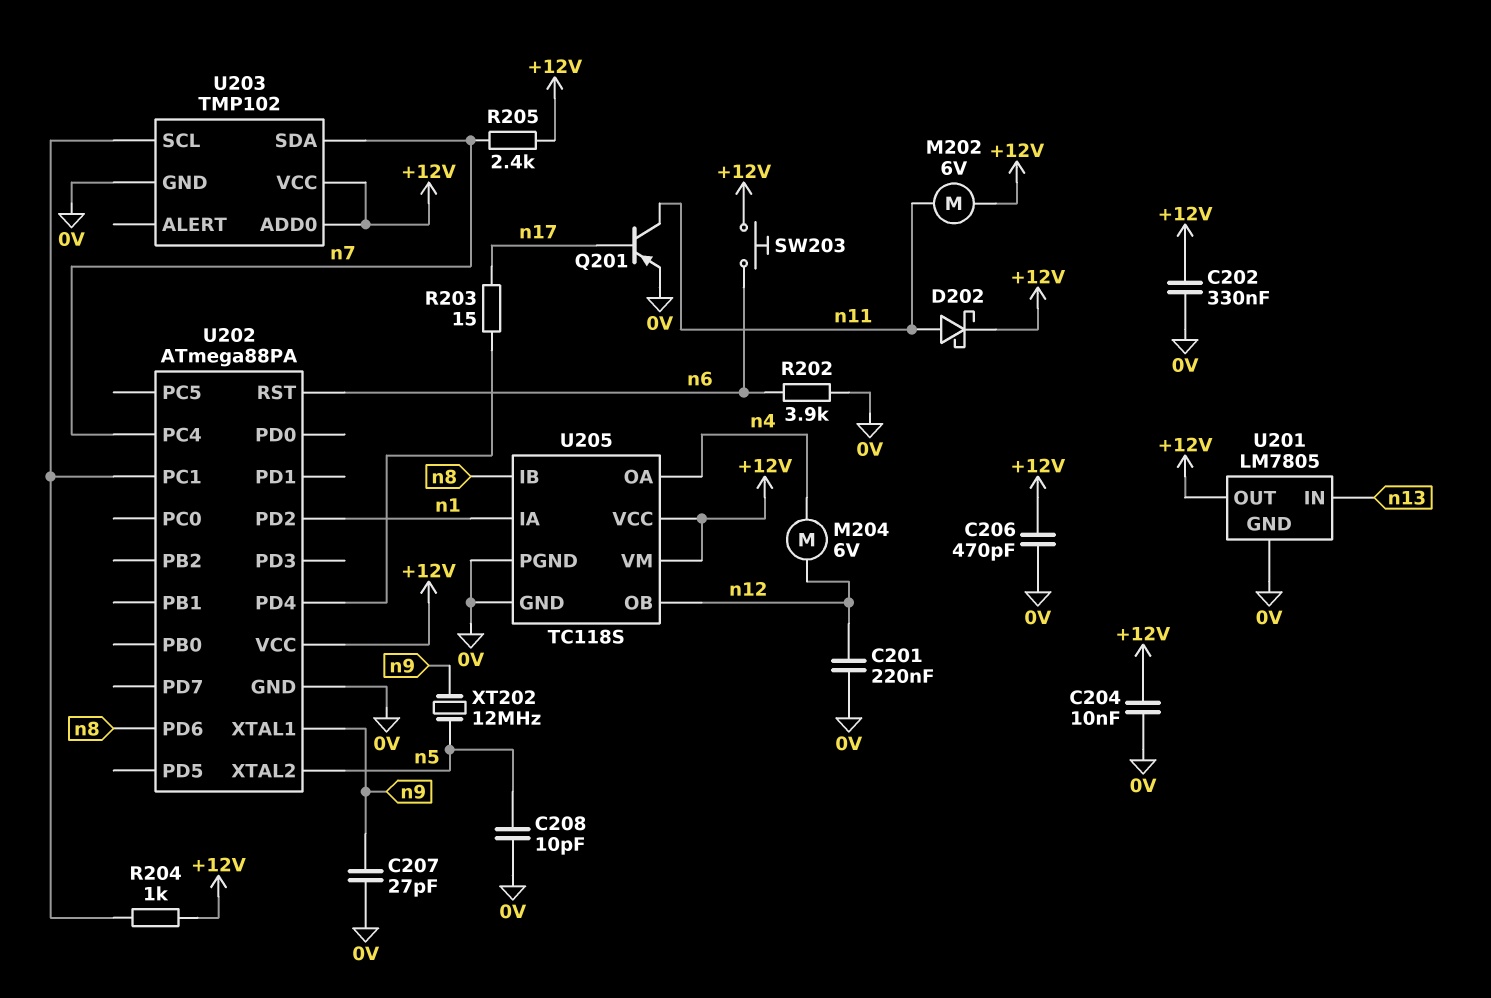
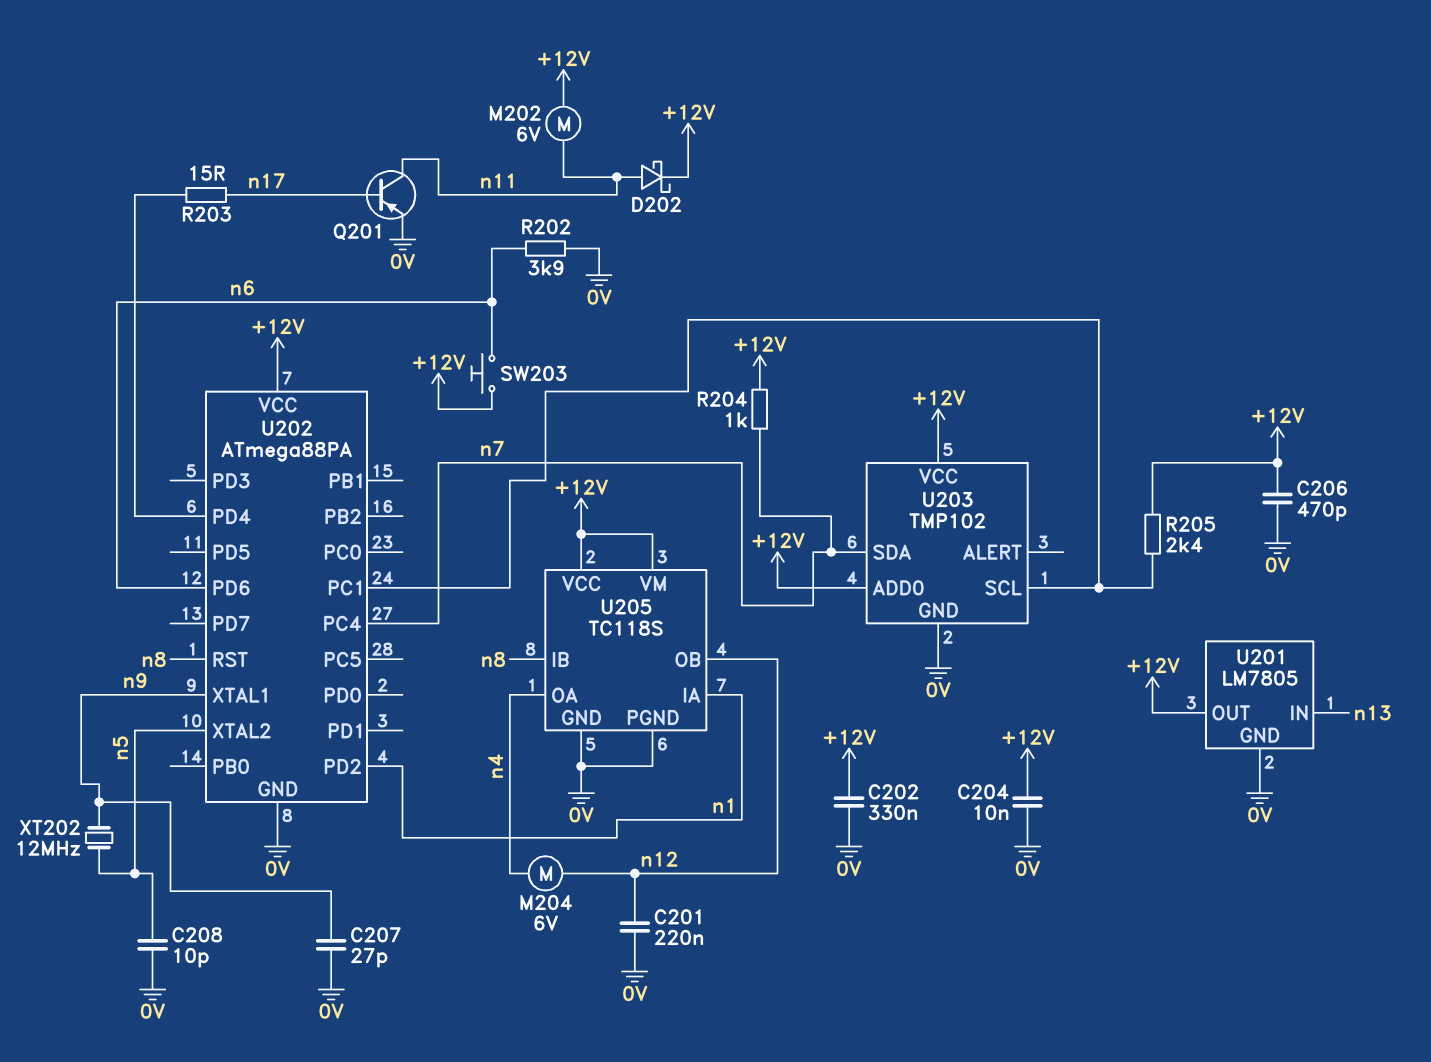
R204: 1k (+12V, U202/PC1) -> 1k (+12V, n7)
R205: 2.4k (+12V, n7) -> 2.4k (+12V, U202/PC1)
U202 pin PD6: n8 -> n6
U202 pin RST: n6 -> n8

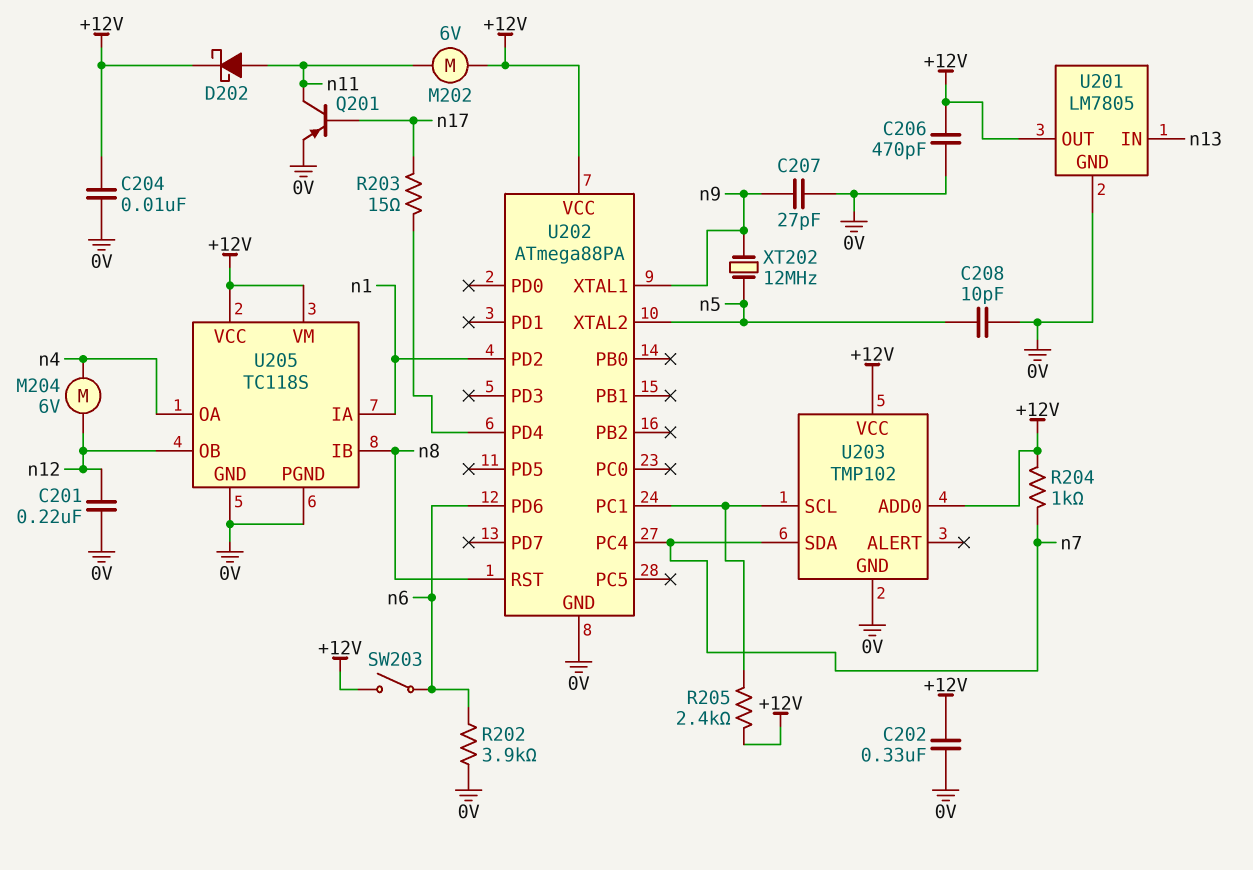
SW203: button (+12V, n6) -> switch (+12V, n6)

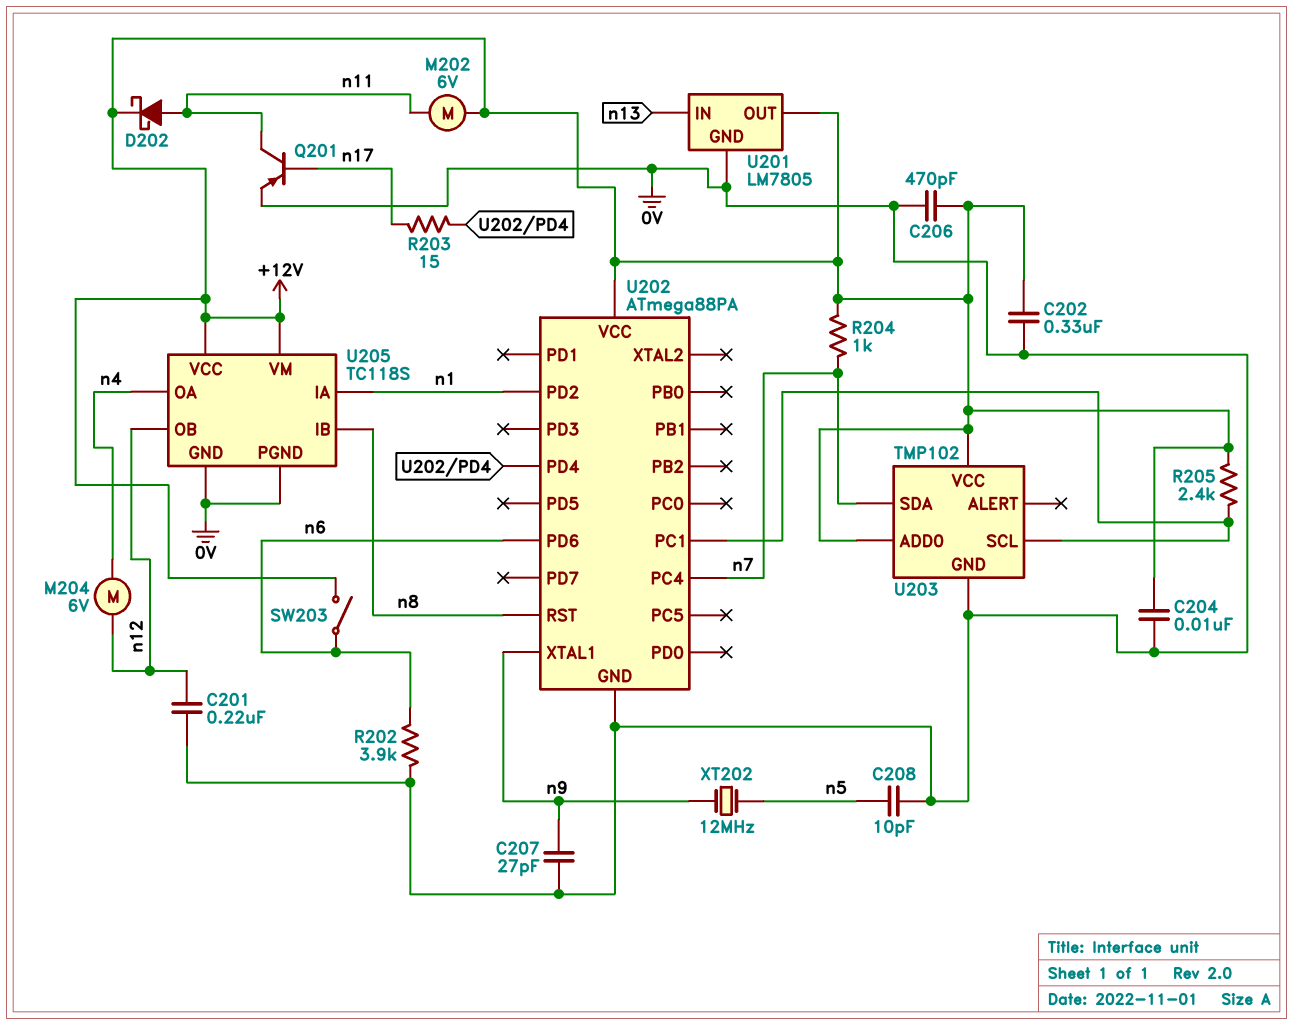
U202 pin XTAL2: n5 -> none

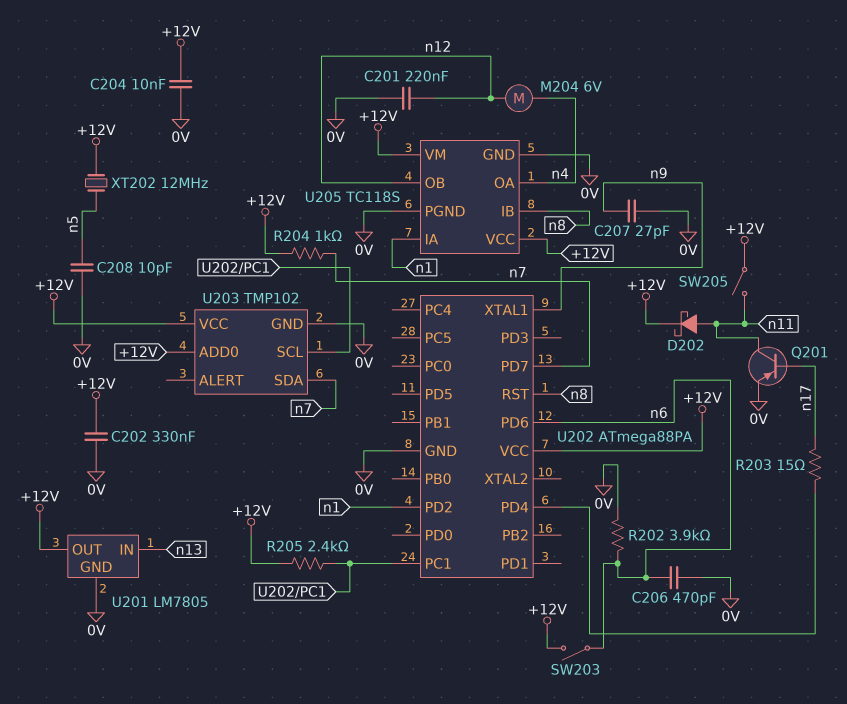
C206: 470pF (+12V, 0V) -> 470pF (0V, n6)
M202: motor 6V (+12V, n11) -> none
SW205: none -> switch (+12V, n11)
U202 pin PC4: n7 -> none
U202 pin PD7: none -> n7
XT202: 12MHz (n5, n9) -> 12MHz (+12V, n5)

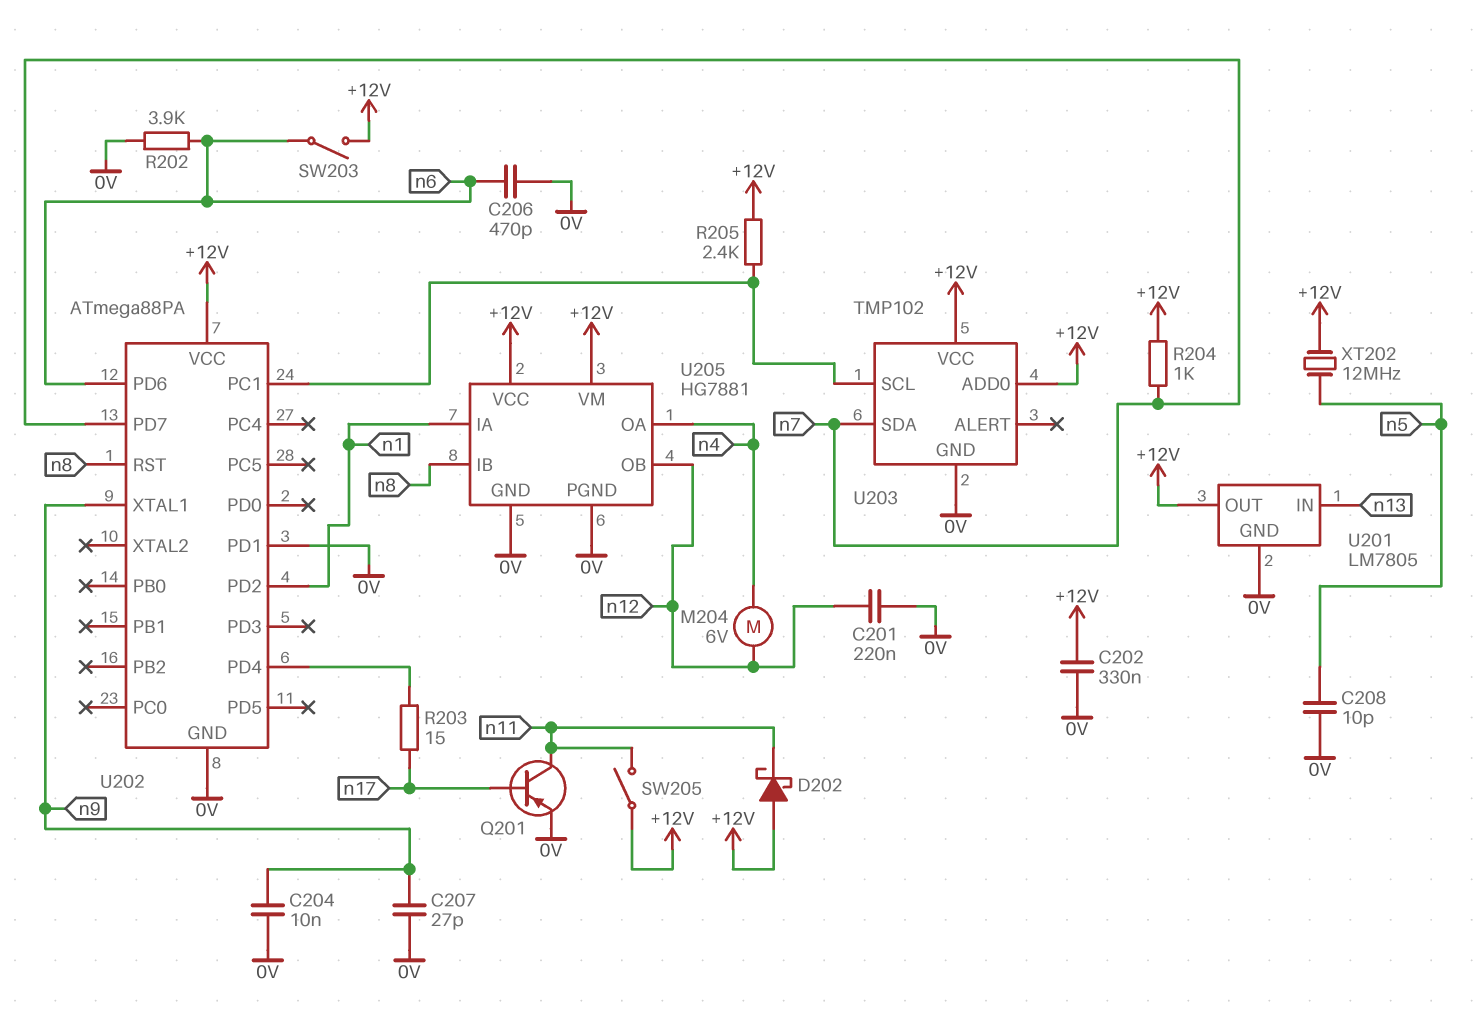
C204: 10nF (+12V, 0V) -> 10nF (0V, n9)
D202: schottky (A n11, K +12V) -> schottky (A +12V, K n11)
U202 pin PD1: none -> 0V
U205: TC118S -> HG7881

